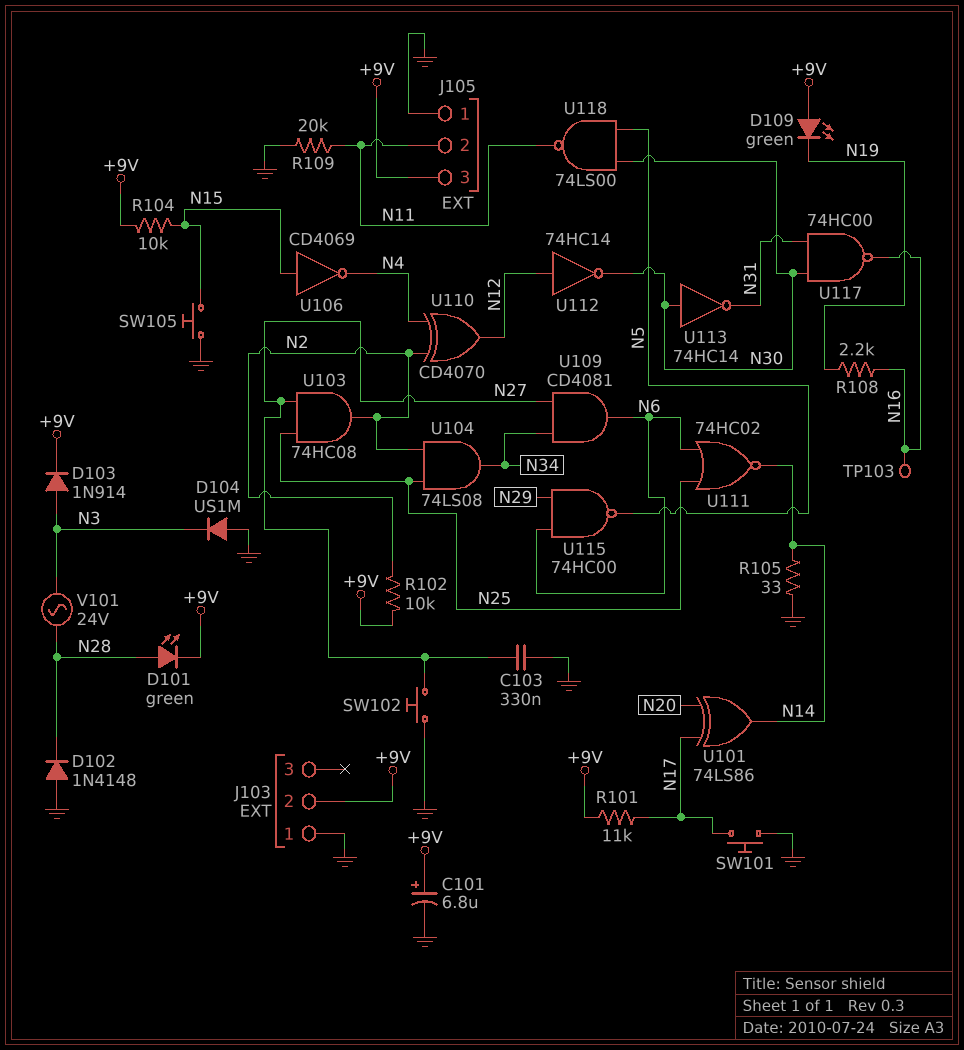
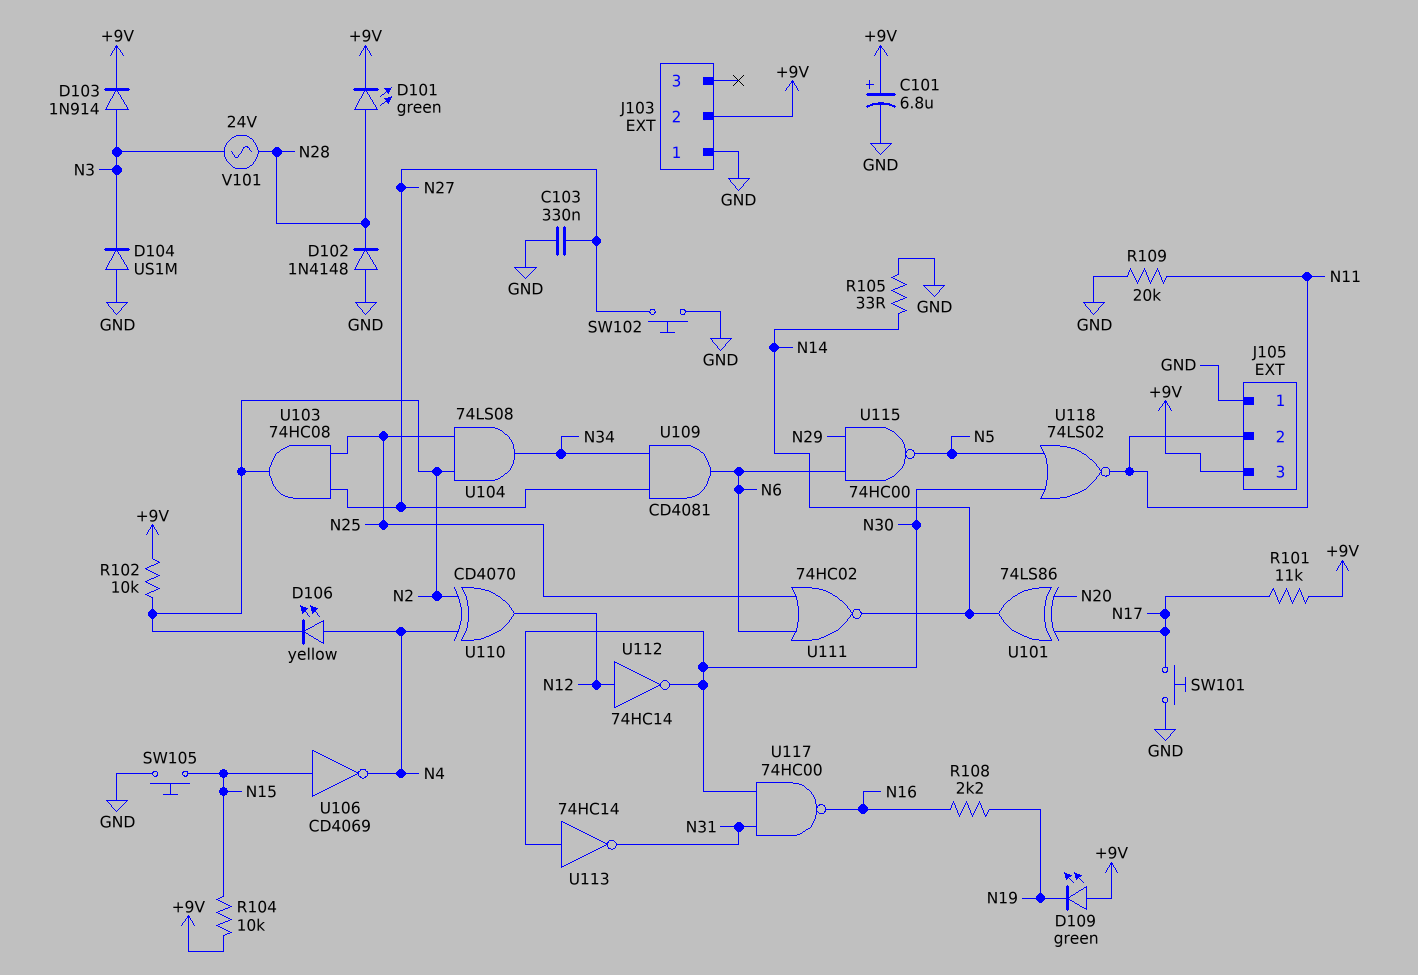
D106: none -> LED yellow (A N4, K N2)
TP103: test point (N16) -> none
U118: NAND 74LS00 (in N5, in N30, out N11) -> NOR 74LS02 (in N5, in N30, out N11)

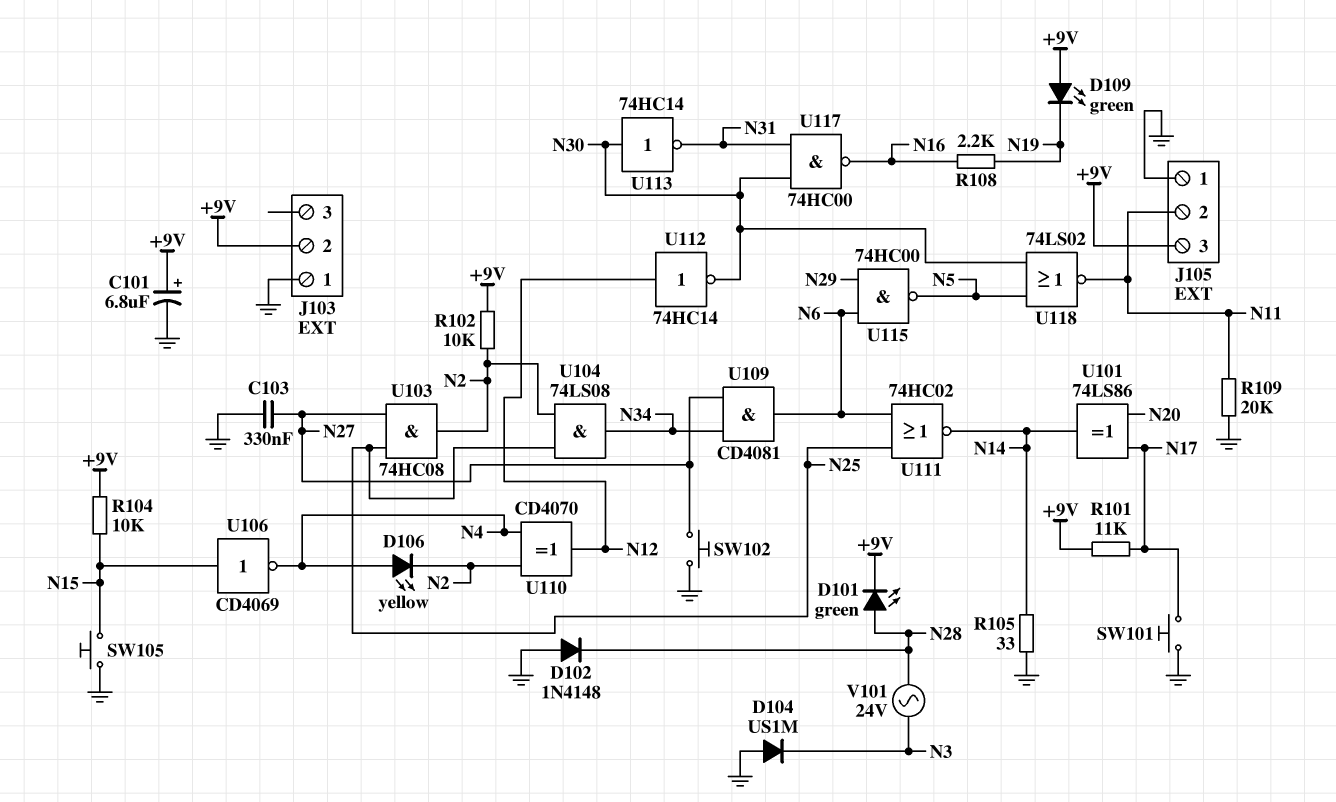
D103: diode 1N914 (A N3, K +9V) -> none

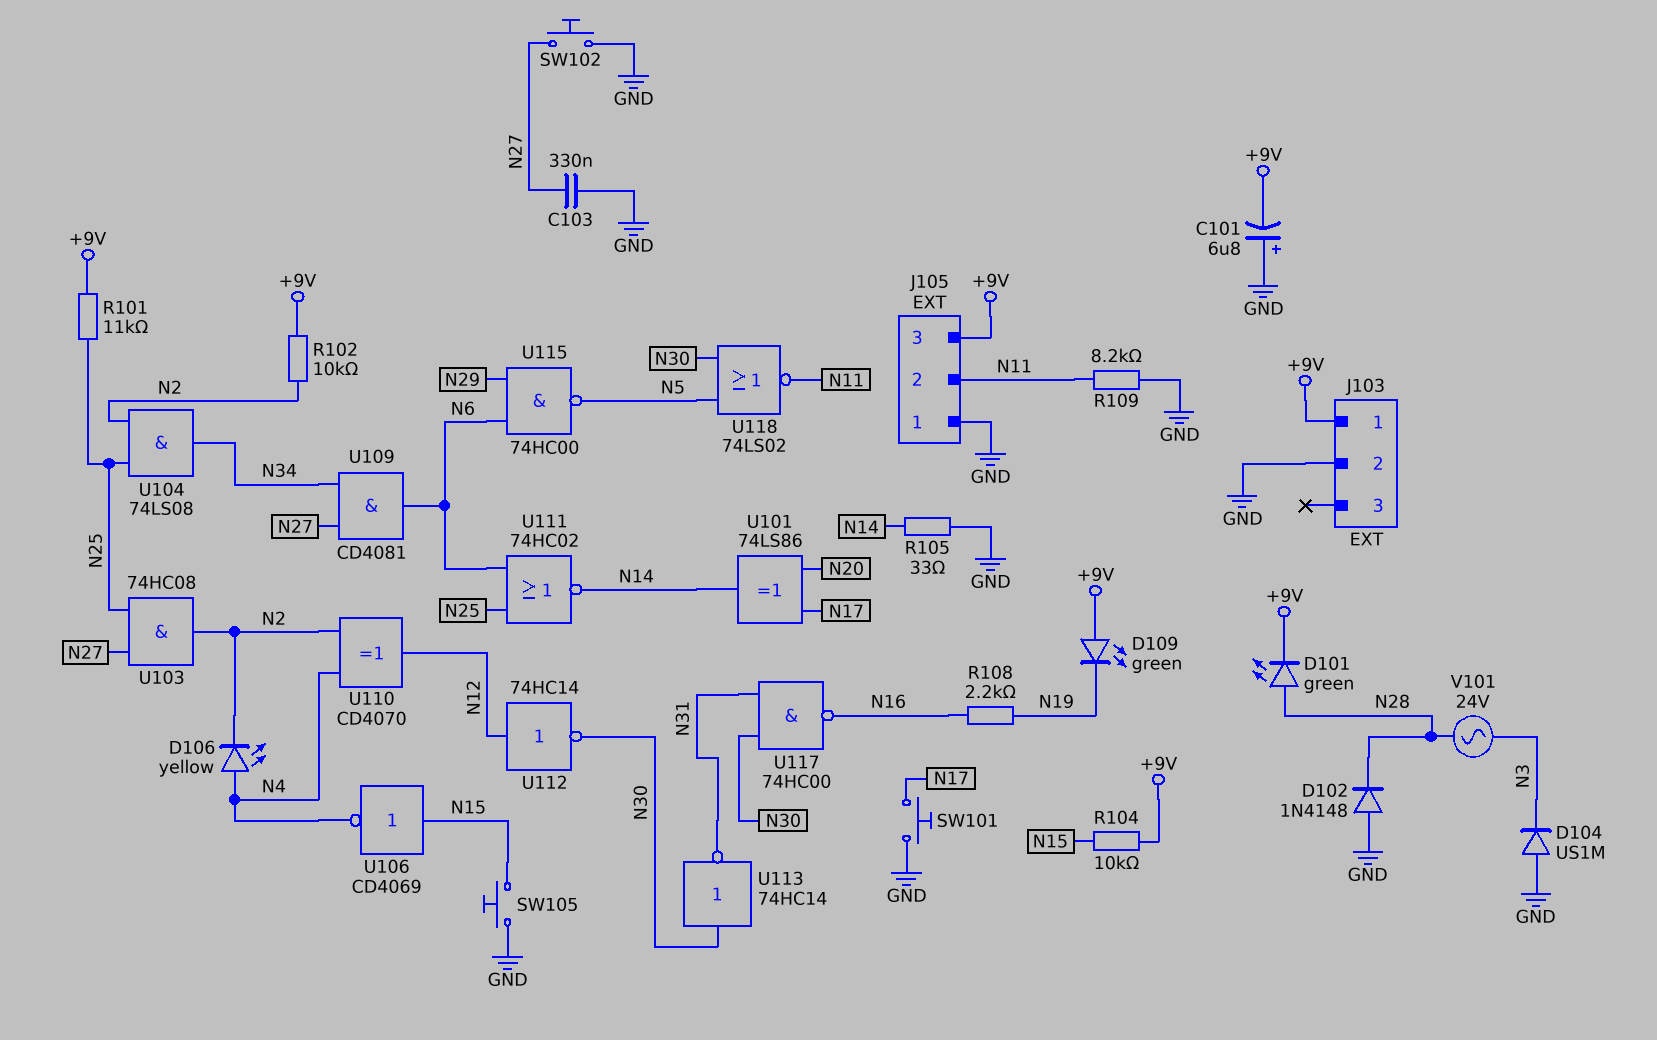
C101: 6.8uF (plus +9V, minus GND) -> 6.8uF (plus GND, minus +9V)
J103 pin 1: GND -> +9V
J103 pin 2: +9V -> GND
R101: 11k (+9V, N17) -> 11k (+9V, N25)
R109: 20k (GND, N11) -> 8.2k (GND, N11)

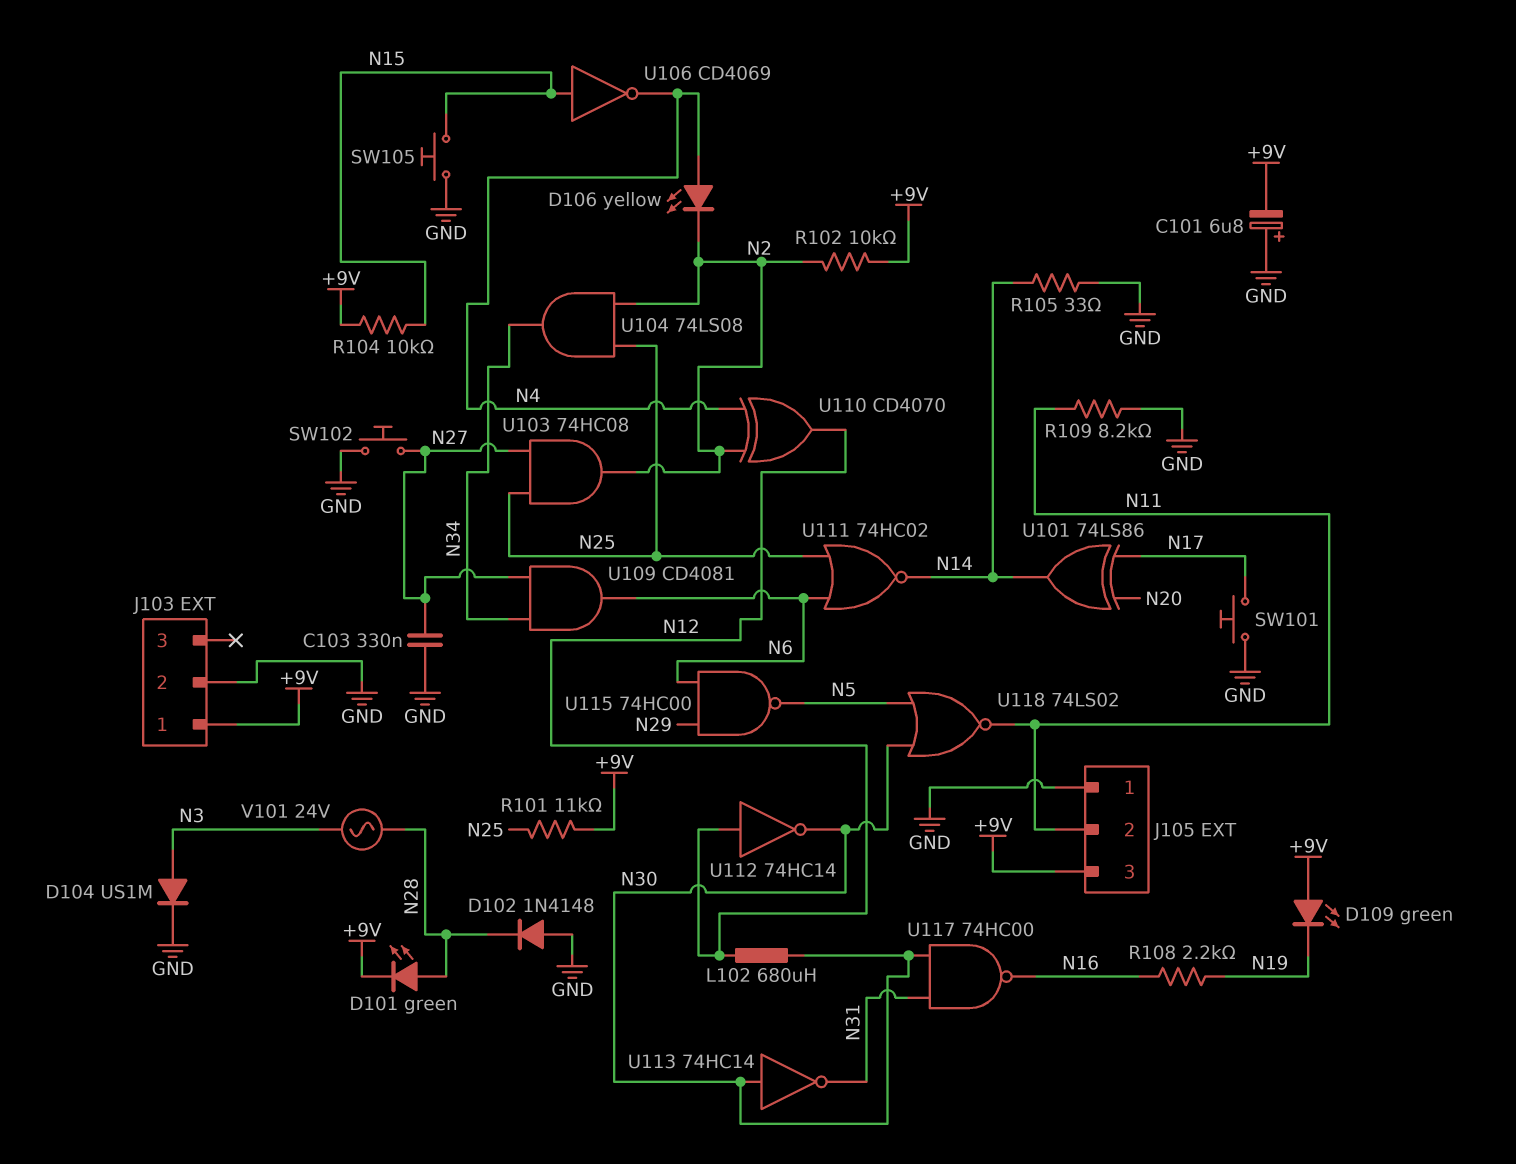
D104: diode US1M (A GND, K N3) -> diode US1M (A N3, K GND)
L102: none -> 680uH (N12, N30)

